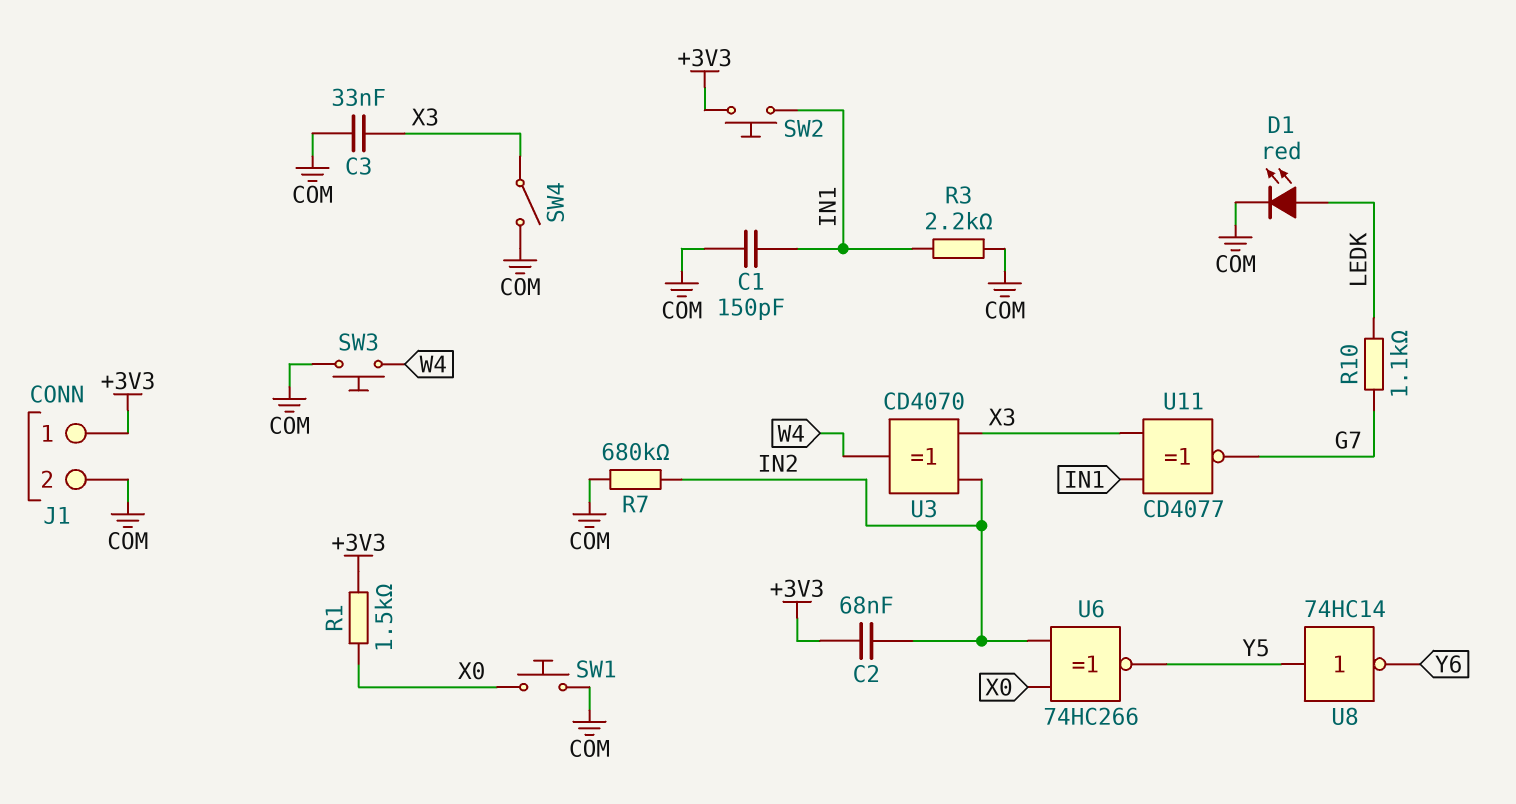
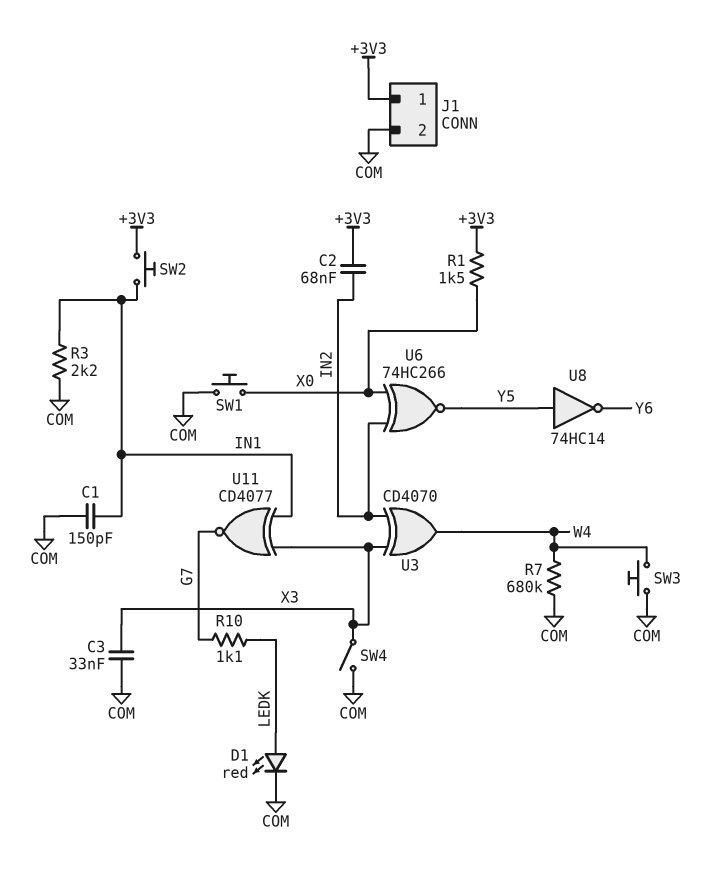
R7: 680k (COM, IN2) -> 680k (COM, W4)

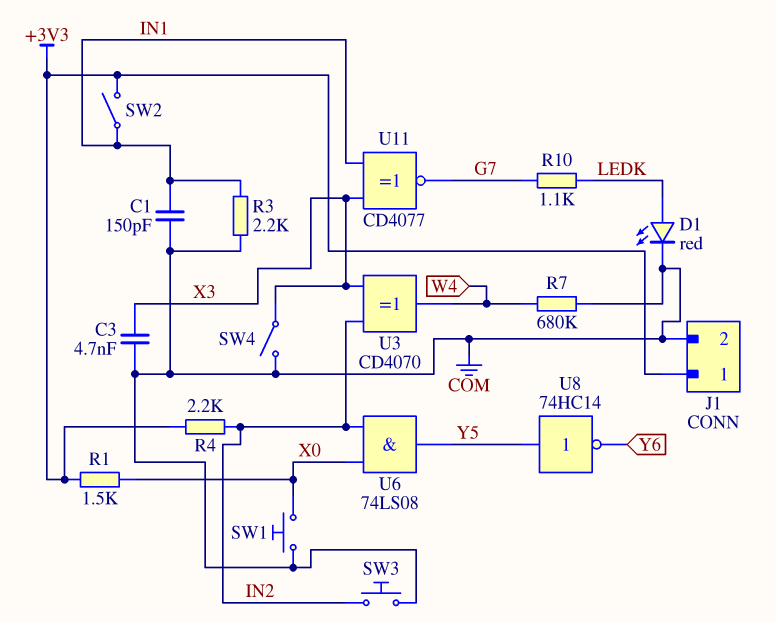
C2: 68nF (+3V3, IN2) -> none
C3: 33nF (COM, X3) -> 4.7nF (COM, X3)
R4: none -> 2.2k (+3V3, IN2)
SW2: button (+3V3, IN1) -> switch (+3V3, IN1)
SW3: button (COM, W4) -> button (COM, IN2)
U6: XNOR 74HC266 (in IN2, in X0, out Y5) -> AND 74LS08 (in IN2, in X0, out Y5)

